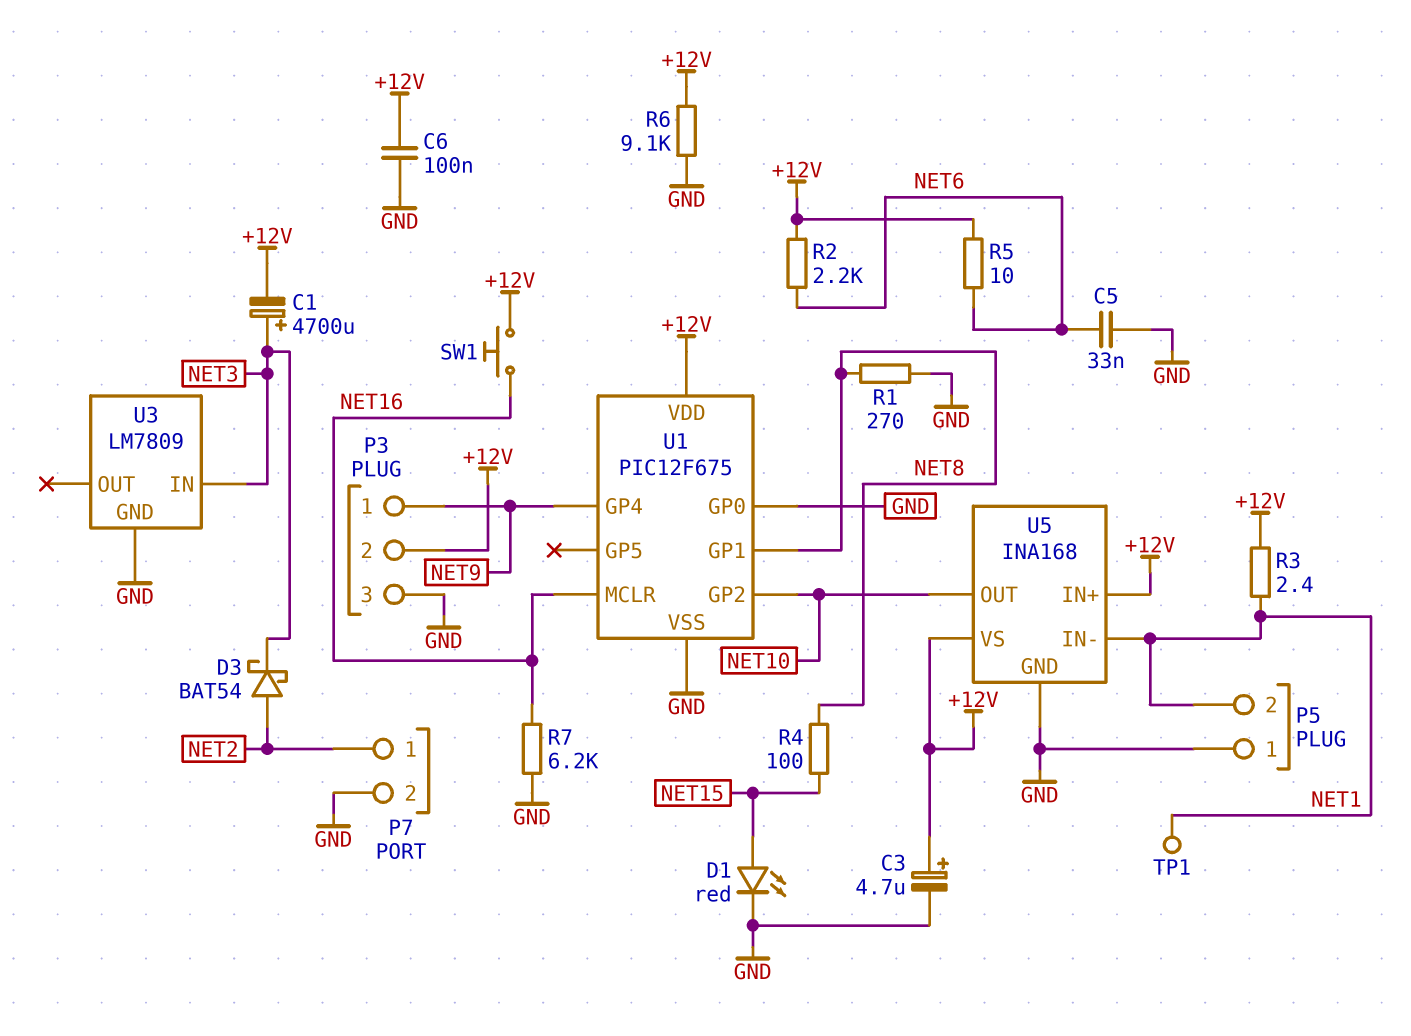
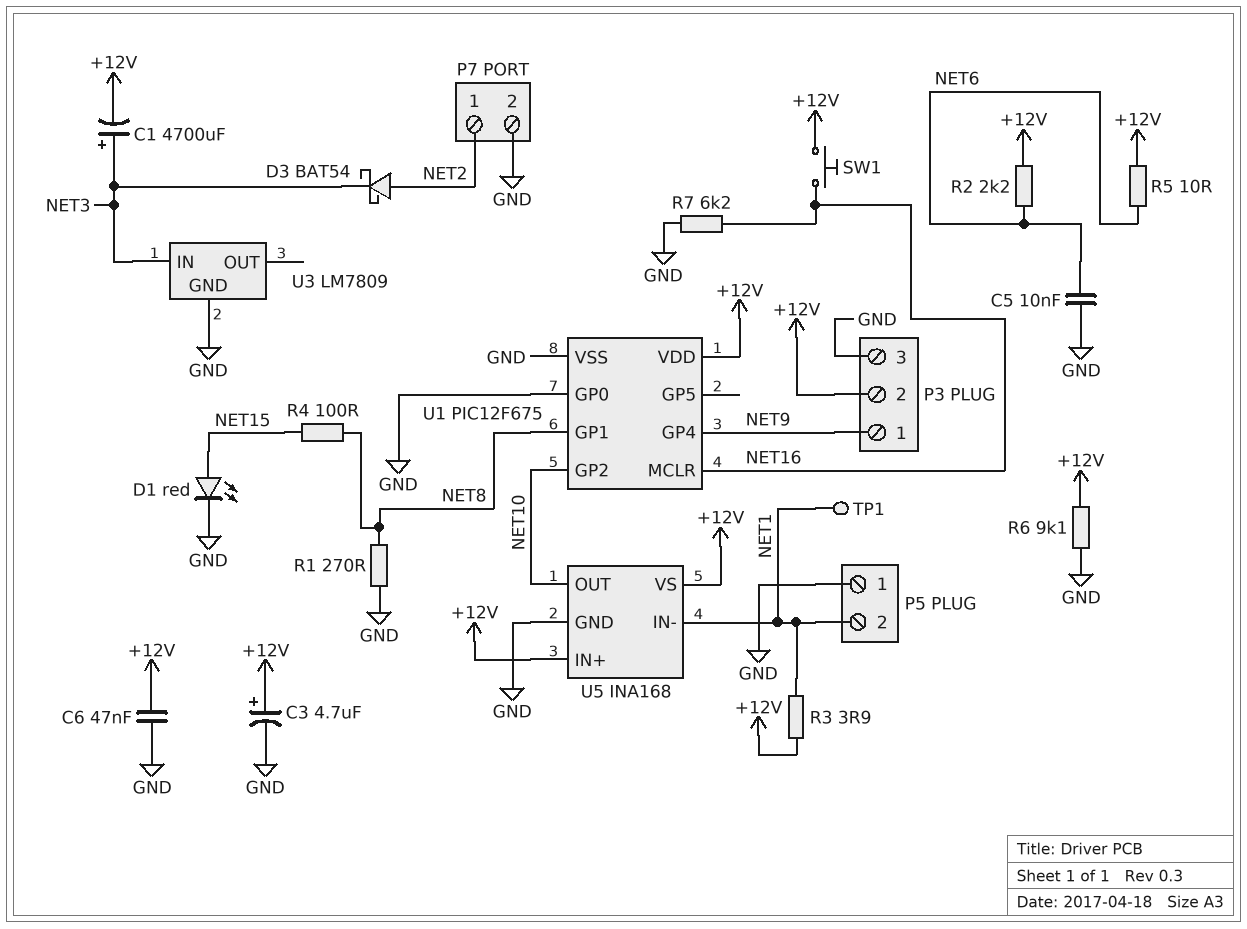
C5: 33nF (GND, NET6) -> 10nF (GND, NET6)
C6: 100nF (+12V, GND) -> 47nF (+12V, GND)
R3: 2.4 (+12V, NET1) -> 3.9 (+12V, NET1)

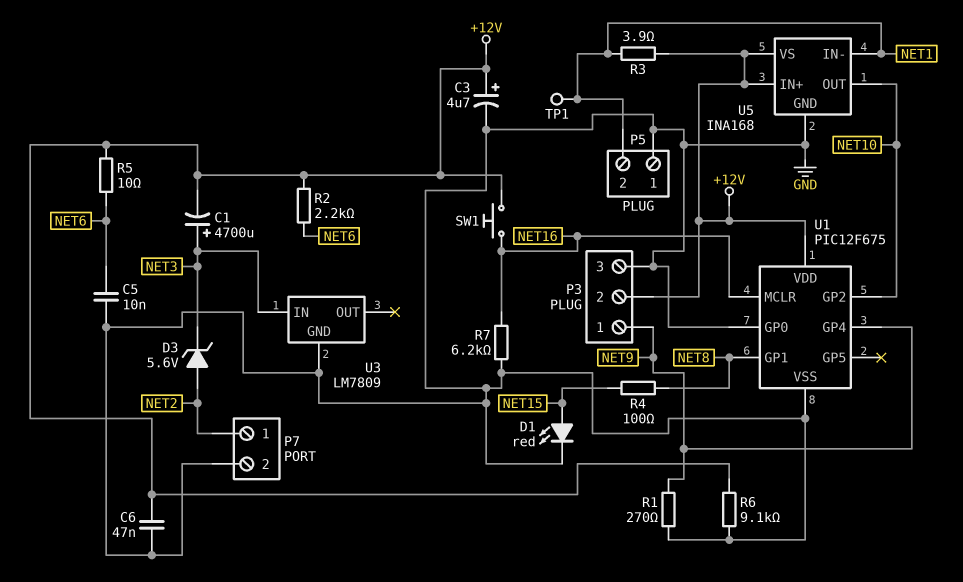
D3: schottky BAT54 (A NET2, K NET3) -> zener 5.6V (A NET2, K NET3)
R1: 270 (GND, NET8) -> 270 (GND, NET9)

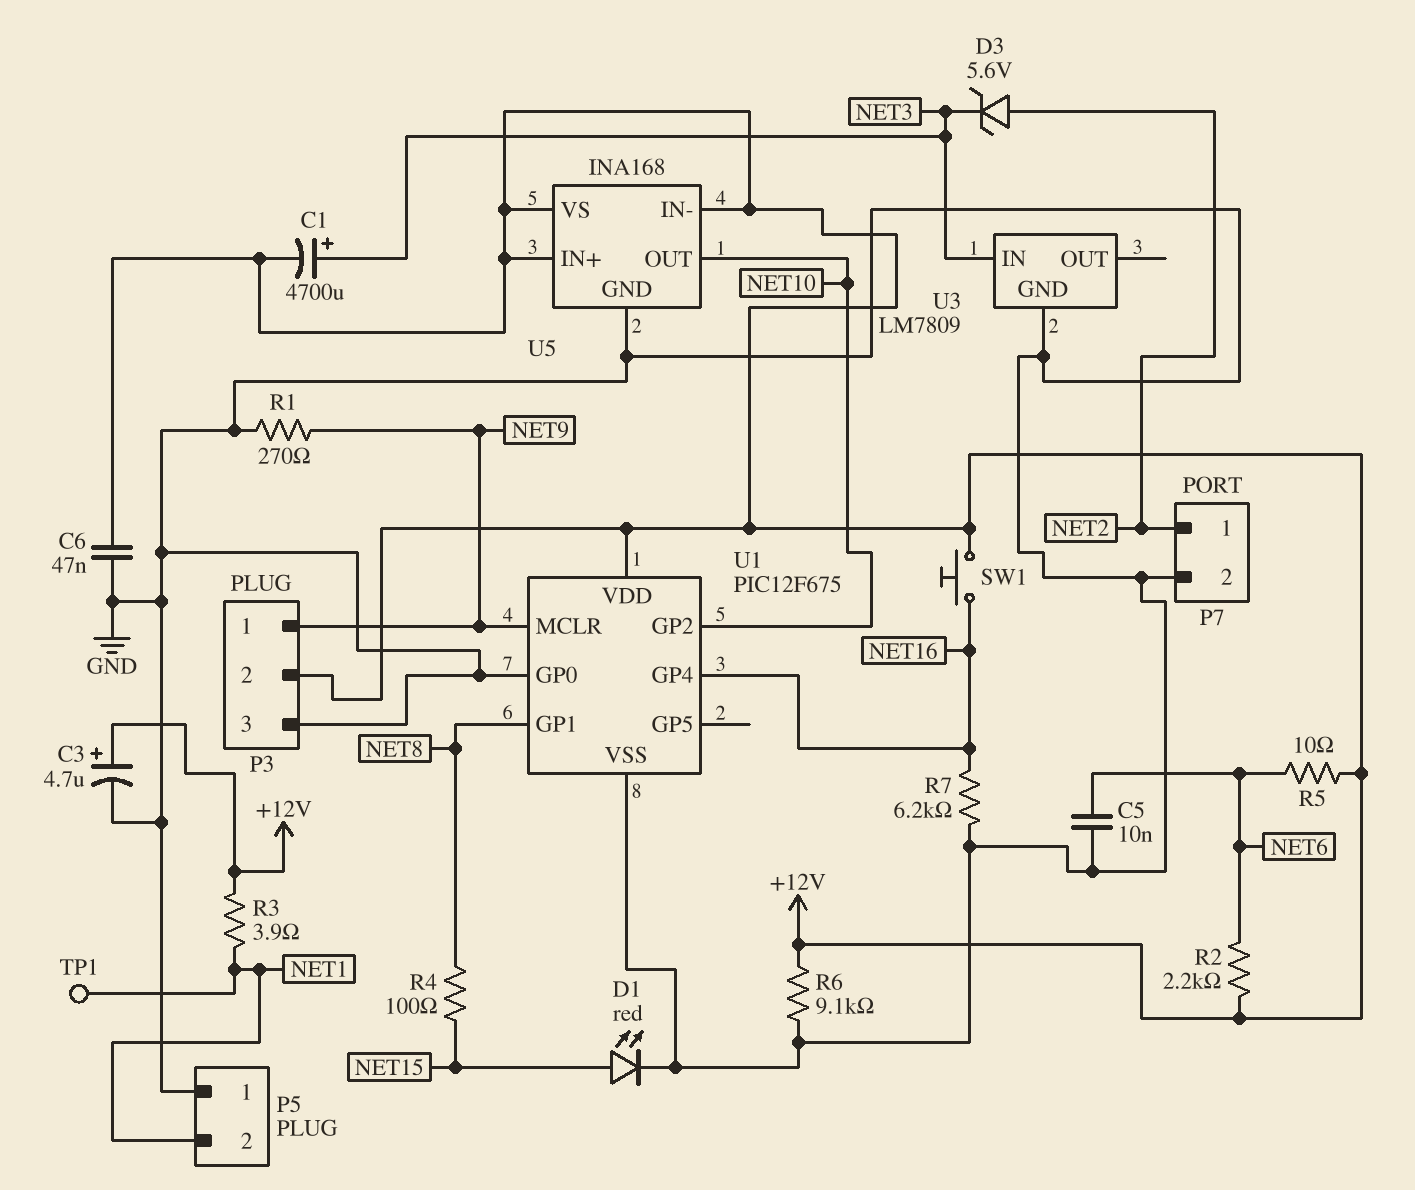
U1 pin GP4: NET9 -> NET16
U1 pin MCLR: NET16 -> NET9
U5 pin IN-: NET1 -> +12V

